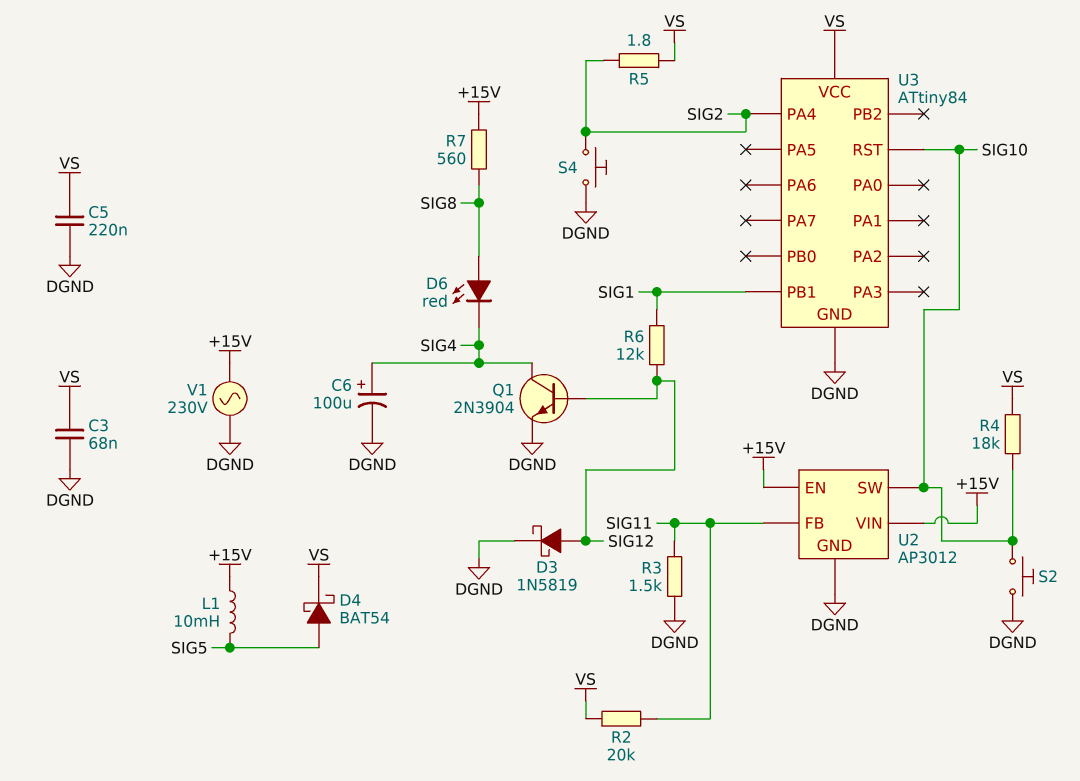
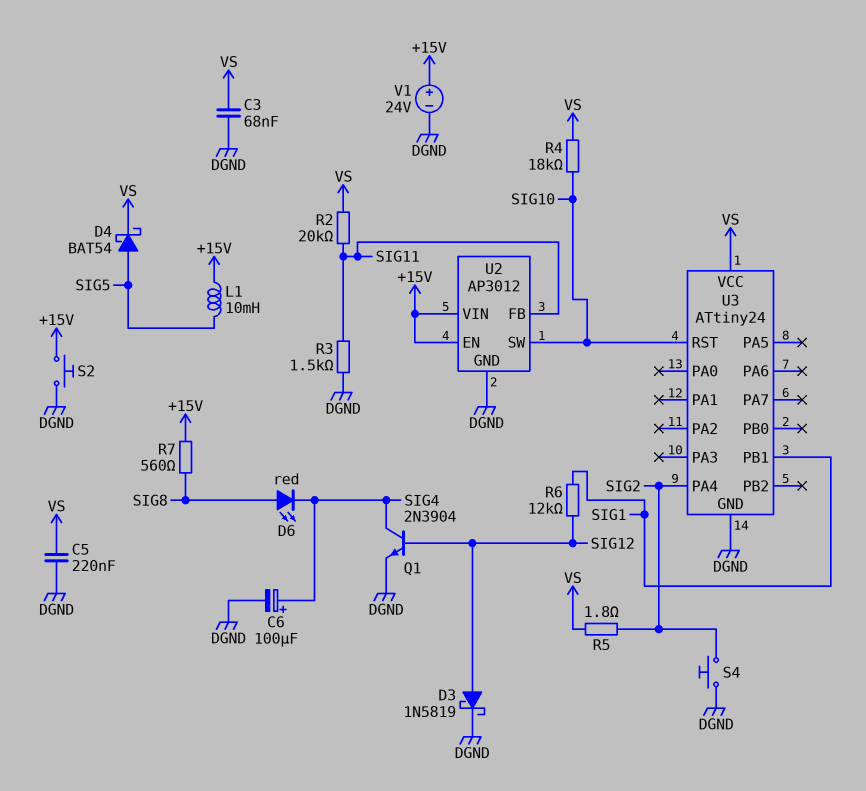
S2: button (DGND, SIG10) -> button (+15V, DGND)
U3: ATtiny84 -> ATtiny24
V1: AC 230V (+15V, DGND) -> 24V (plus +15V, minus DGND)

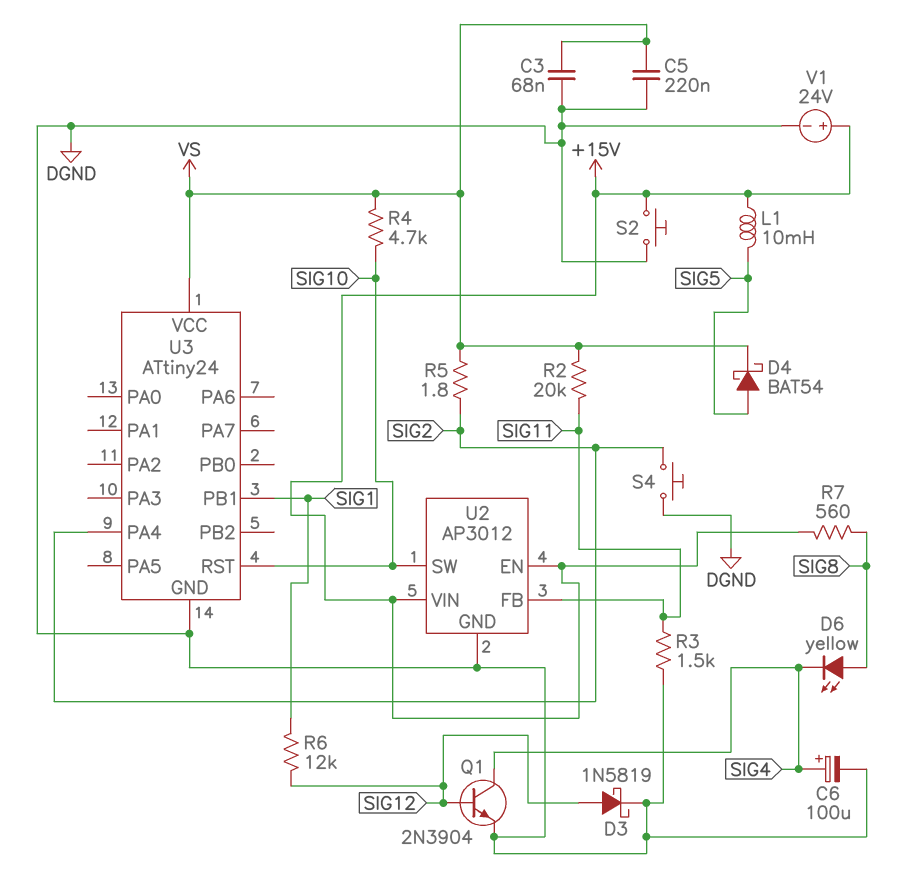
D6: LED red (A SIG8, K SIG4) -> LED yellow (A SIG8, K SIG4)
R4: 18k (SIG10, VS) -> 4.7k (SIG10, VS)

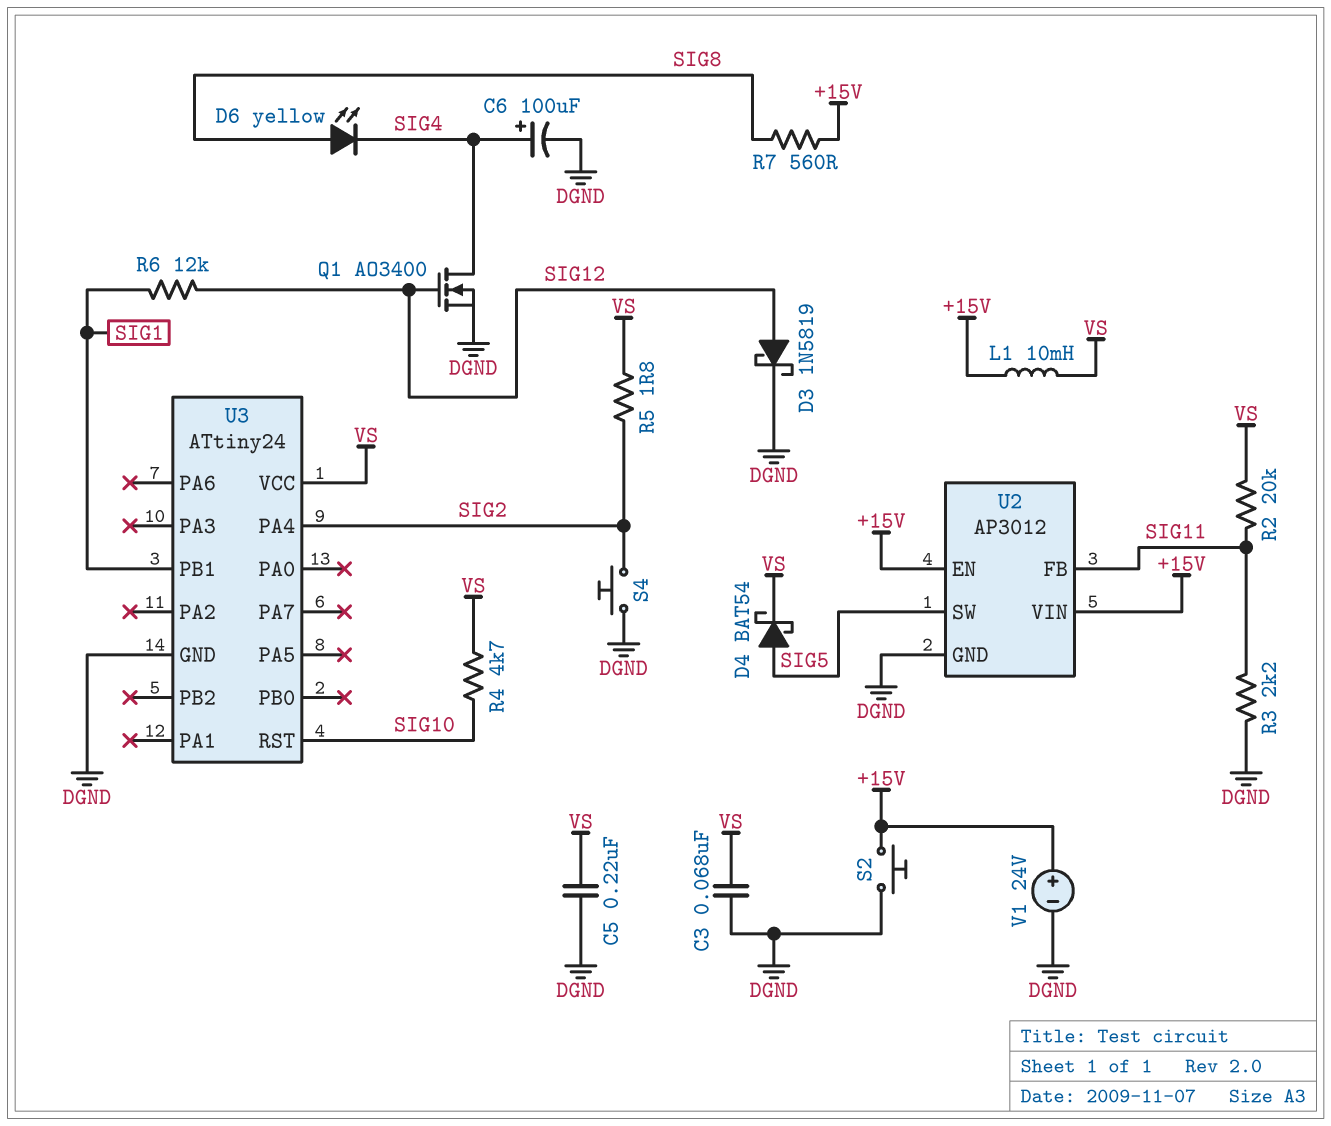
L1: 10mH (+15V, SIG5) -> 10mH (+15V, VS)
Q1: NPN 2N3904 (B SIG12, C SIG4, E DGND) -> NMOS AO3400 (G SIG12, D SIG4, S DGND)
R3: 1.5k (DGND, SIG11) -> 2.2k (DGND, SIG11)
U2 pin SW: SIG10 -> SIG5

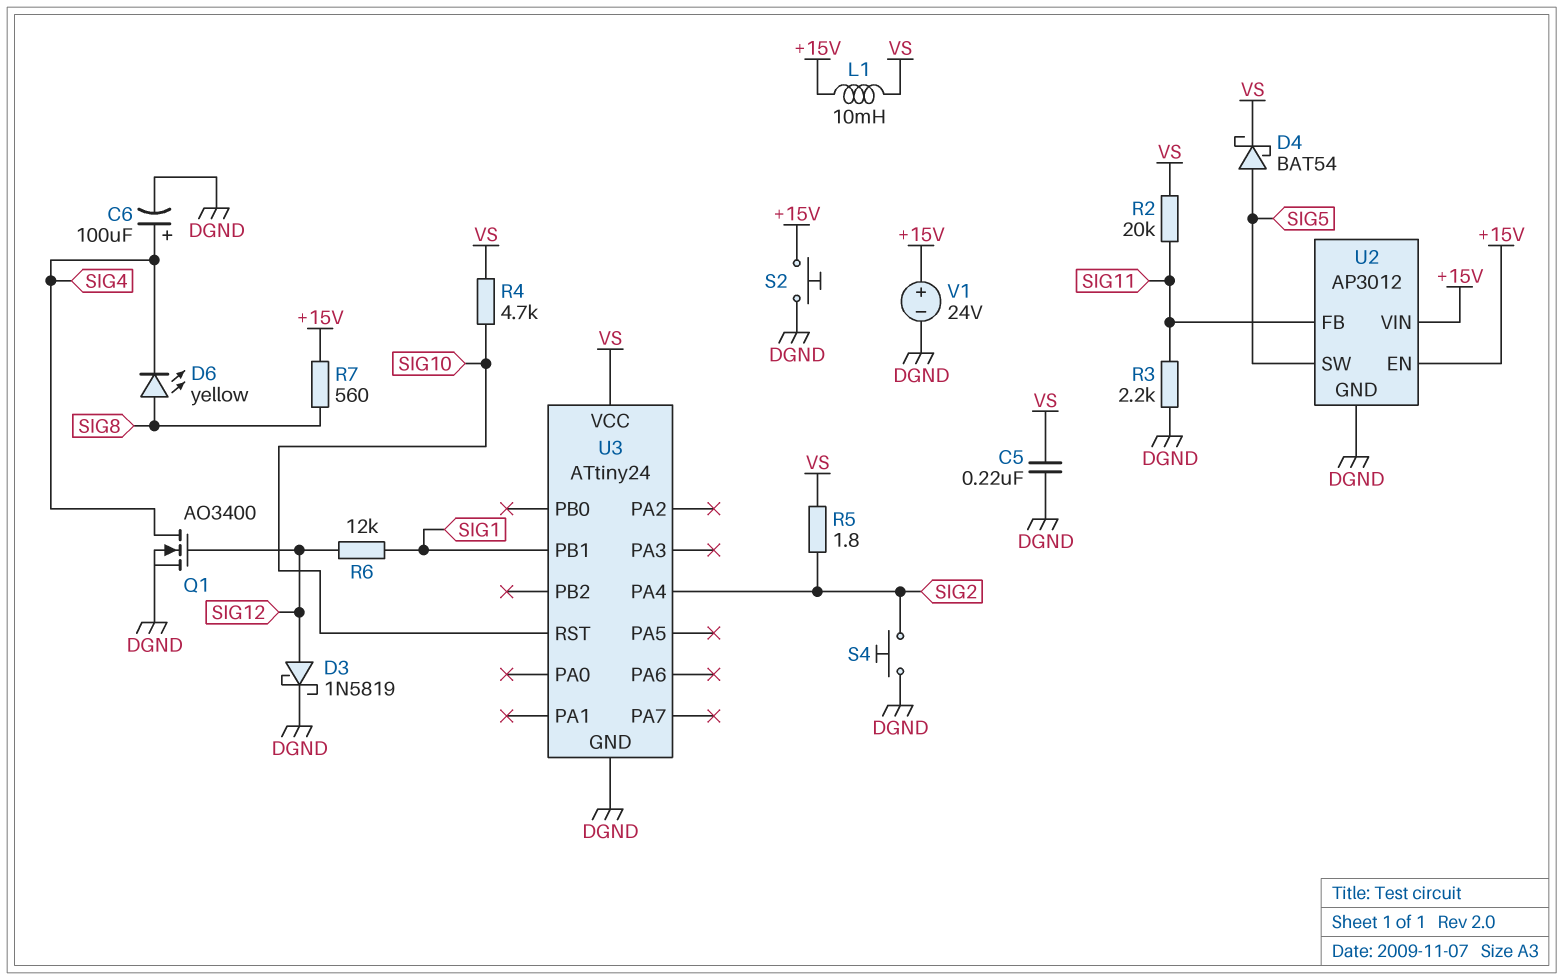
C3: 68nF (DGND, VS) -> none

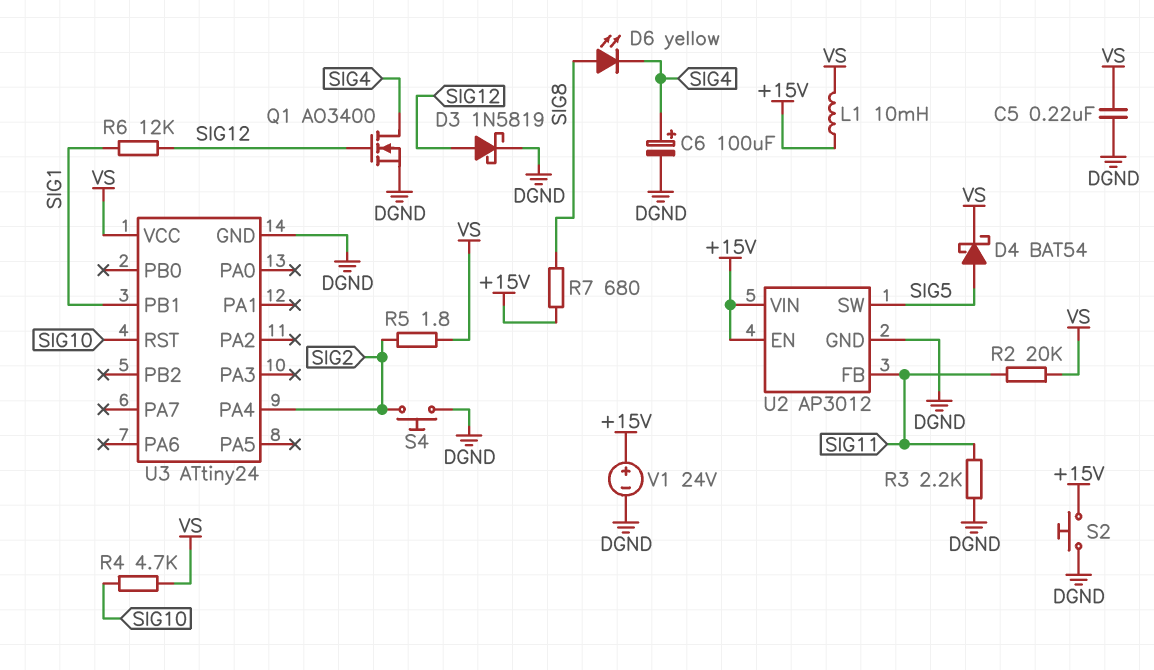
R7: 560 (+15V, SIG8) -> 680 (+15V, SIG8)

